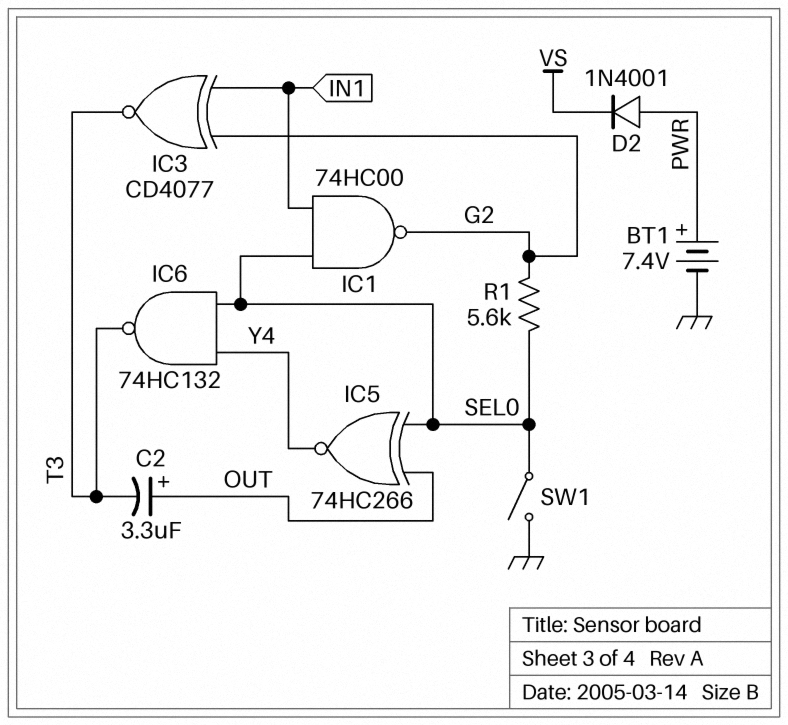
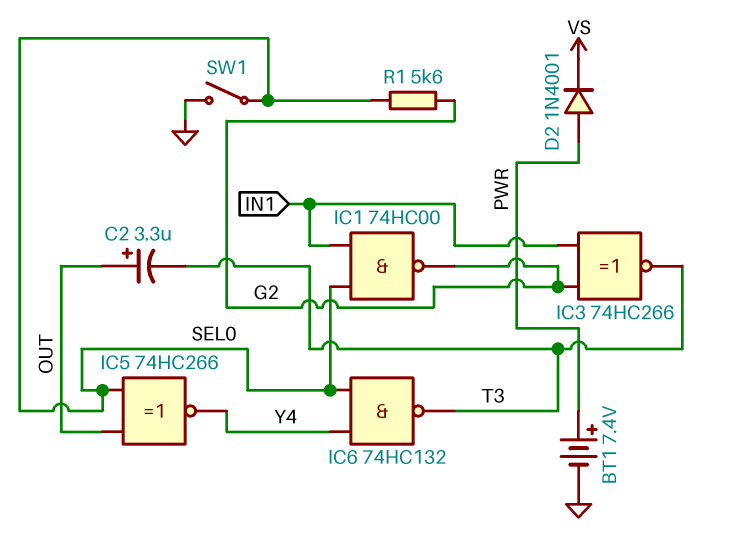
IC3: XNOR CD4077 (in G2, in IN1, out T3) -> XNOR 74HC266 (in G2, in IN1, out T3)

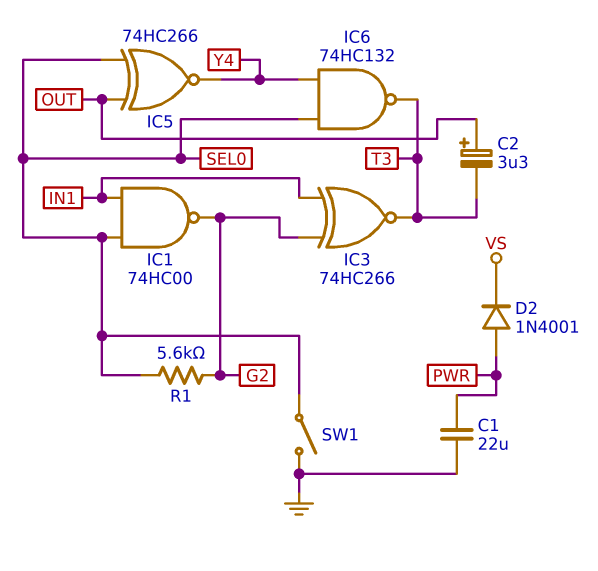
BT1: 7.4V (plus PWR, minus GND) -> none
C1: none -> 22uF (GND, PWR)

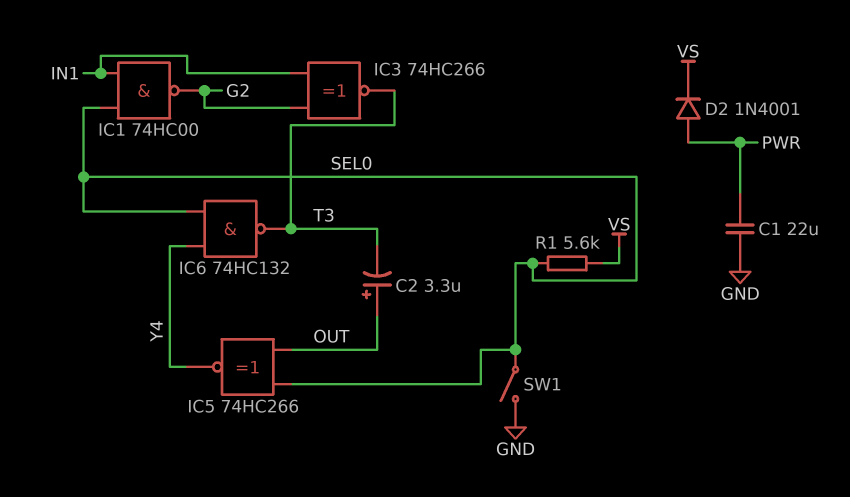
R1: 5.6k (G2, SEL0) -> 5.6k (SEL0, VS)

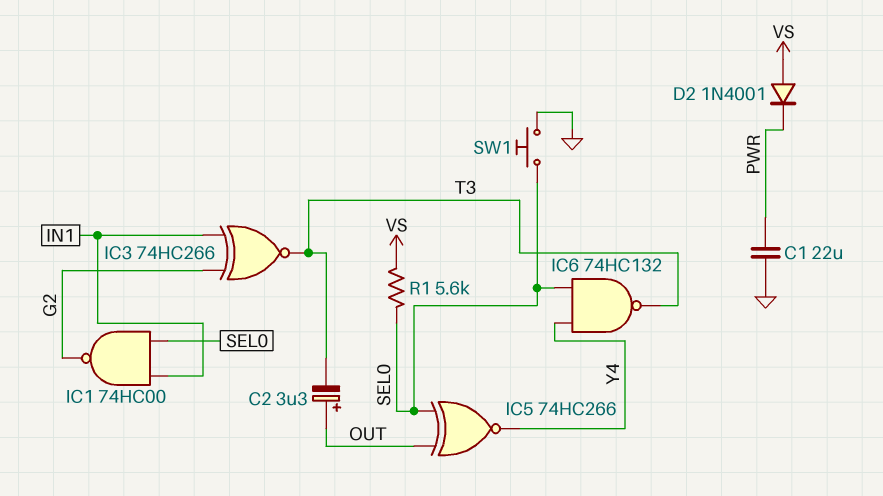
D2: diode 1N4001 (A PWR, K VS) -> diode 1N4001 (A VS, K PWR)
SW1: switch (GND, SEL0) -> button (GND, SEL0)

